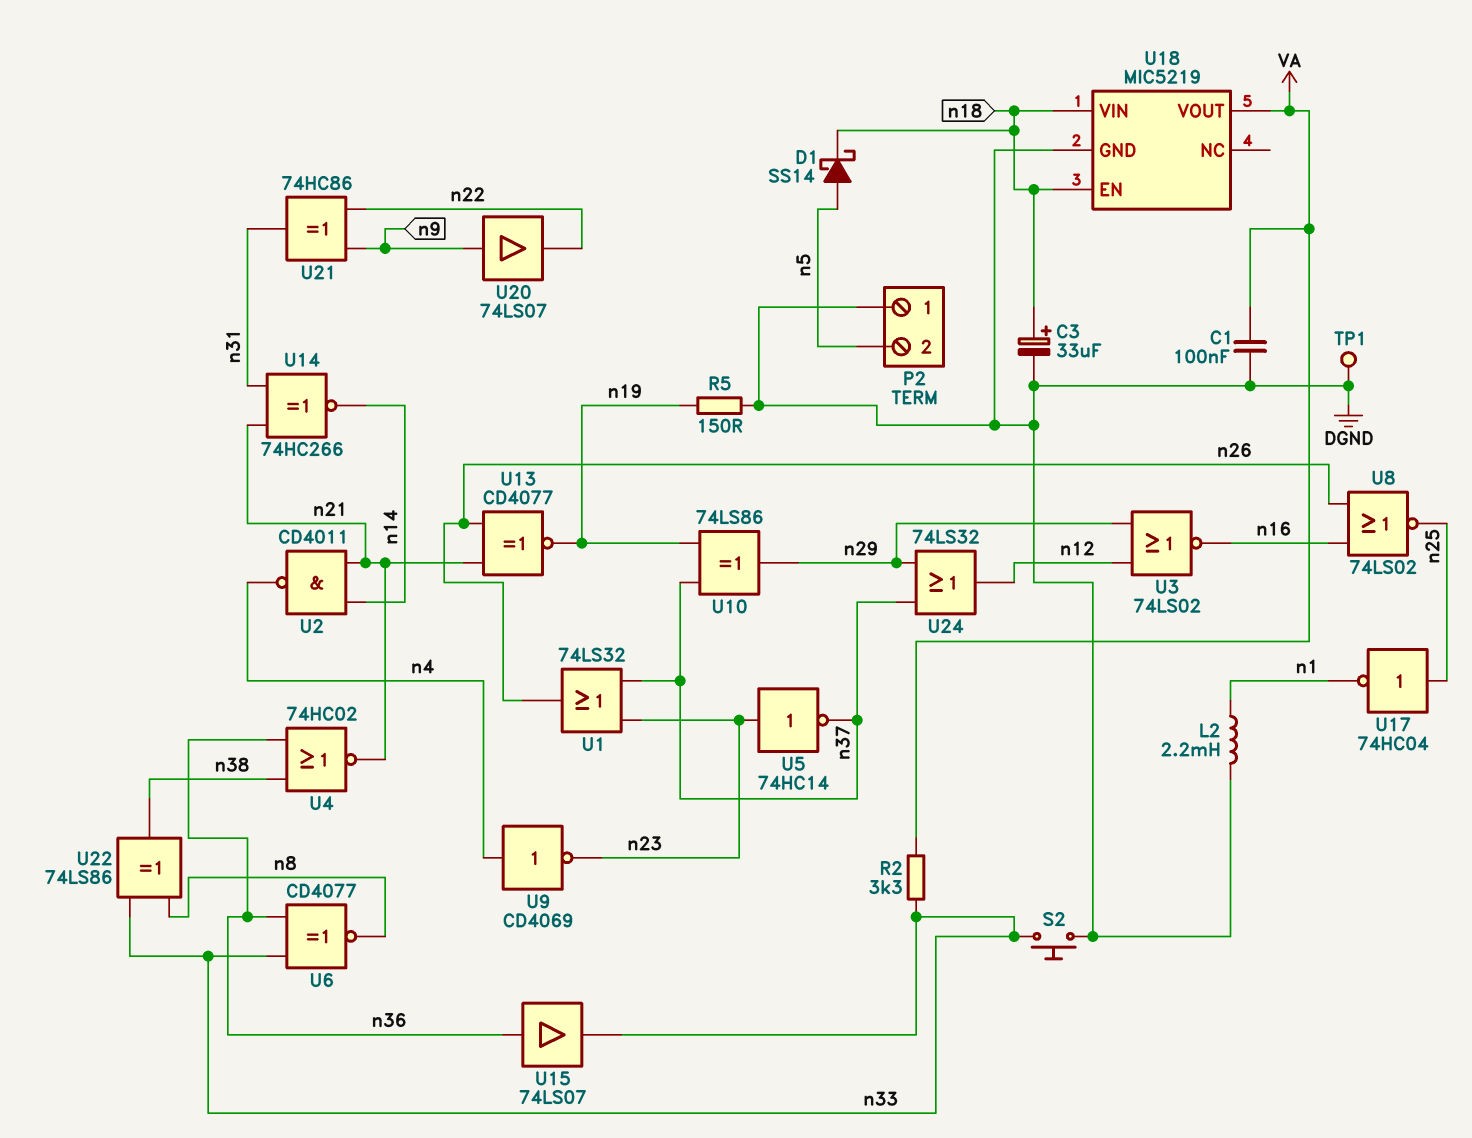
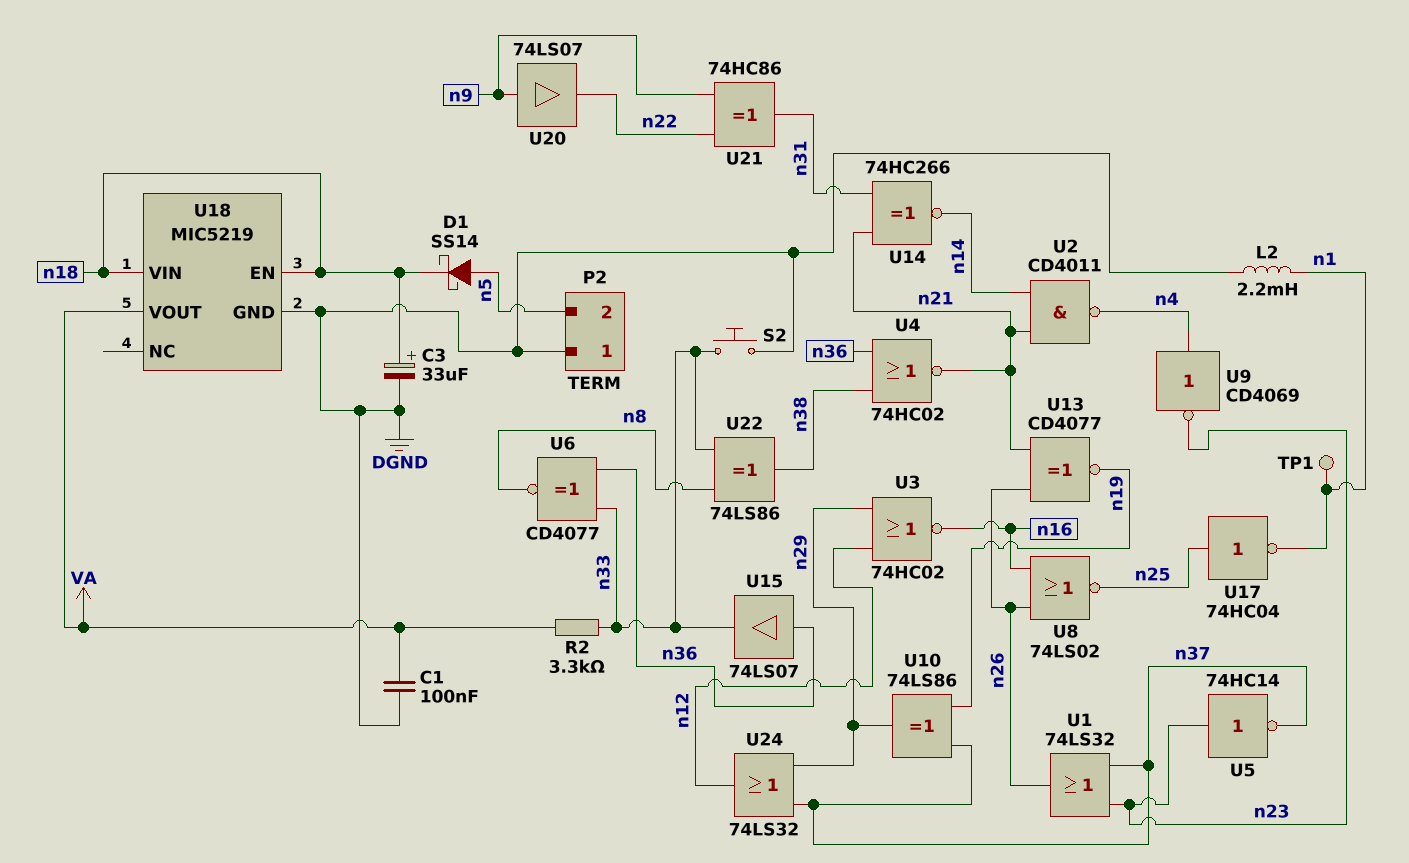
R5: 150 (DGND, n19) -> none
TP1: test point (DGND) -> test point (n1)
U3: NOR 74LS02 (in n12, in n29, out n16) -> NOR 74HC02 (in n12, in n29, out n16)

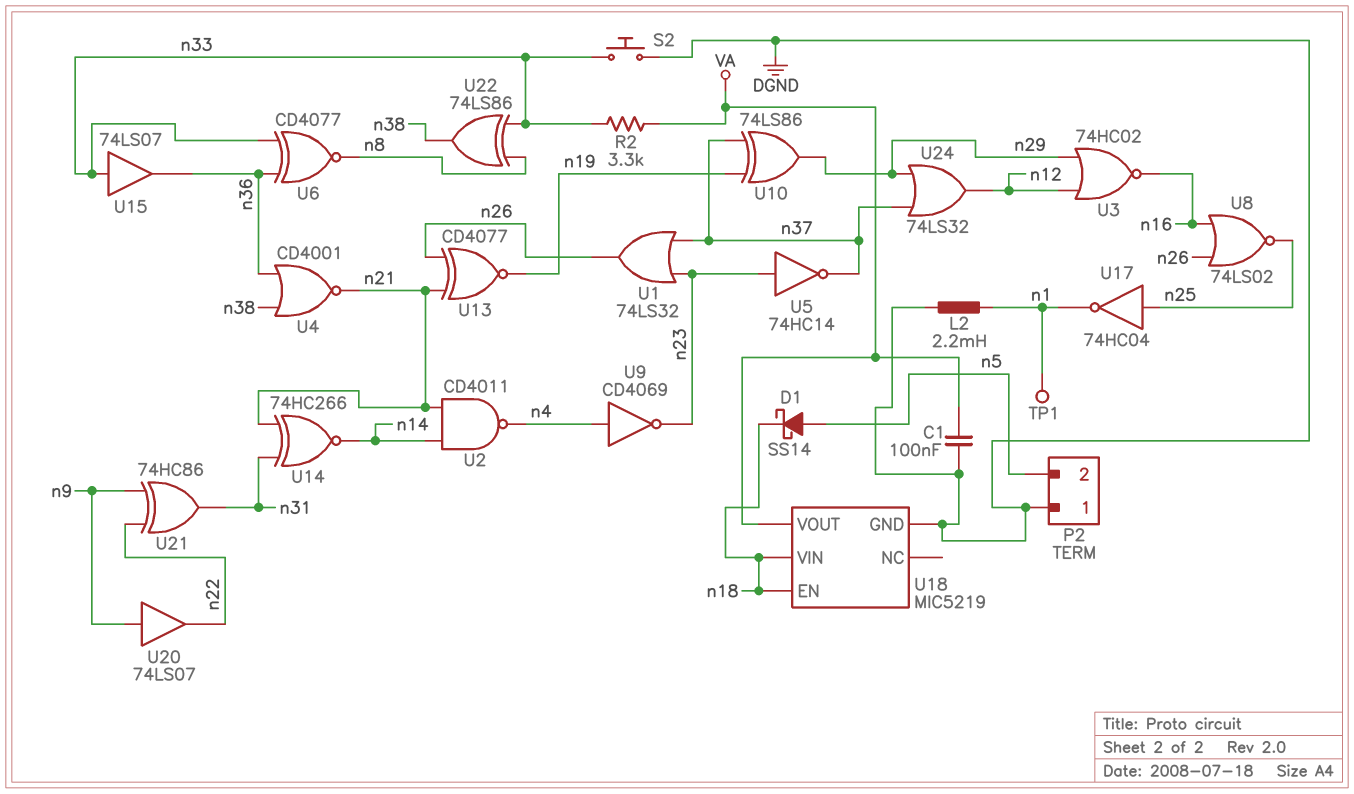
C3: 33uF (plus n18, minus DGND) -> none
U4: NOR 74HC02 (in n36, in n38, out n21) -> NOR CD4001 (in n36, in n38, out n21)
U15: buffer 74LS07 (in n36, out n33) -> buffer 74LS07 (in n33, out n36)

